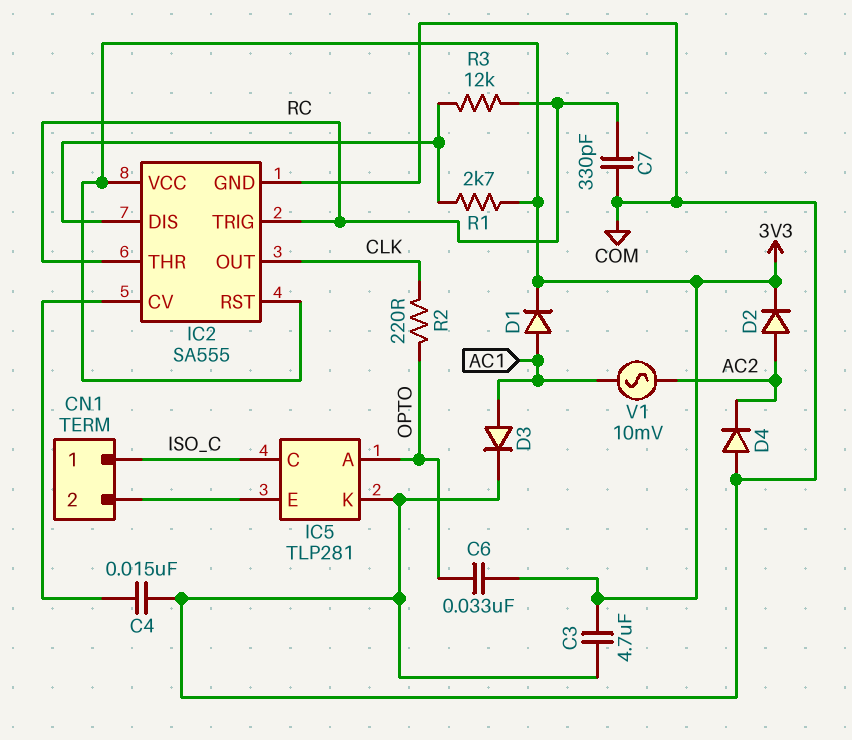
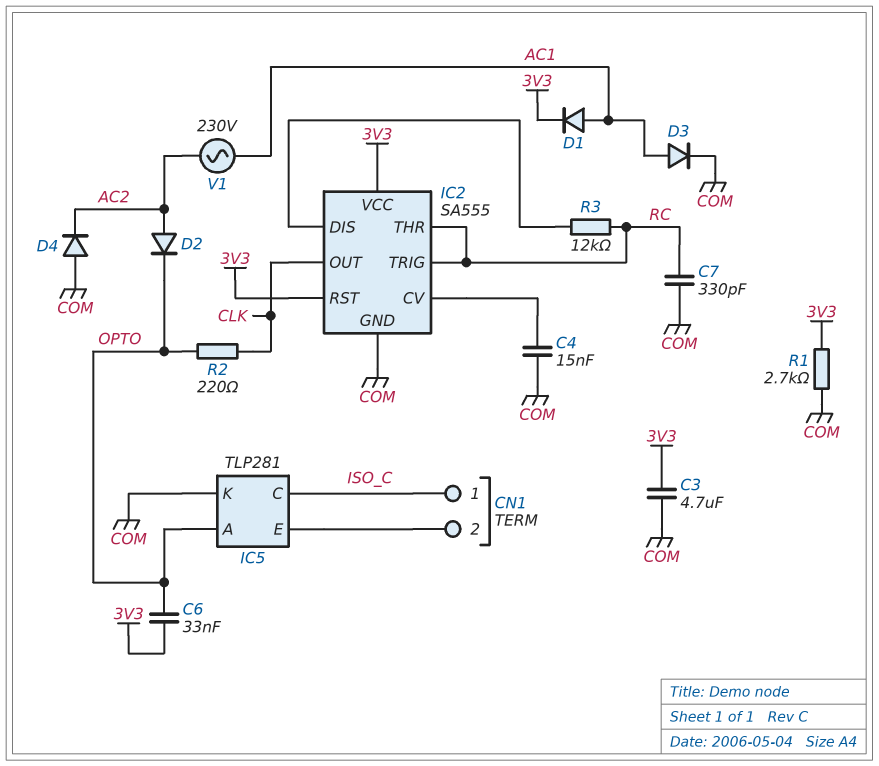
D2: diode (A AC2, K 3V3) -> diode (A AC2, K OPTO)
R1: 2.7k (3V3, IC2/DIS) -> 2.7k (3V3, COM)
V1: AC 10mV (AC1, AC2) -> AC 230V (AC1, AC2)

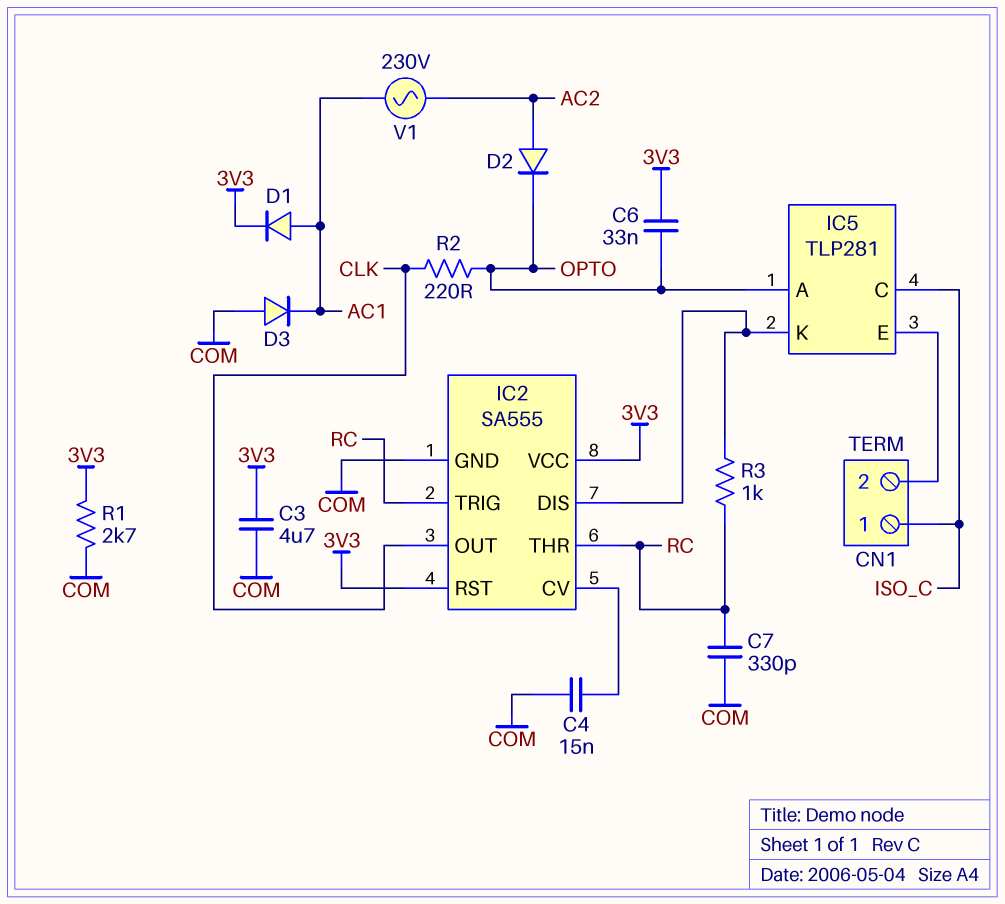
D3: diode (A AC1, K COM) -> diode (A COM, K AC1)
D4: diode (A COM, K AC2) -> none
IC5 pin K: COM -> IC2/DIS
R3: 12k (IC2/DIS, RC) -> 1k (IC2/DIS, RC)

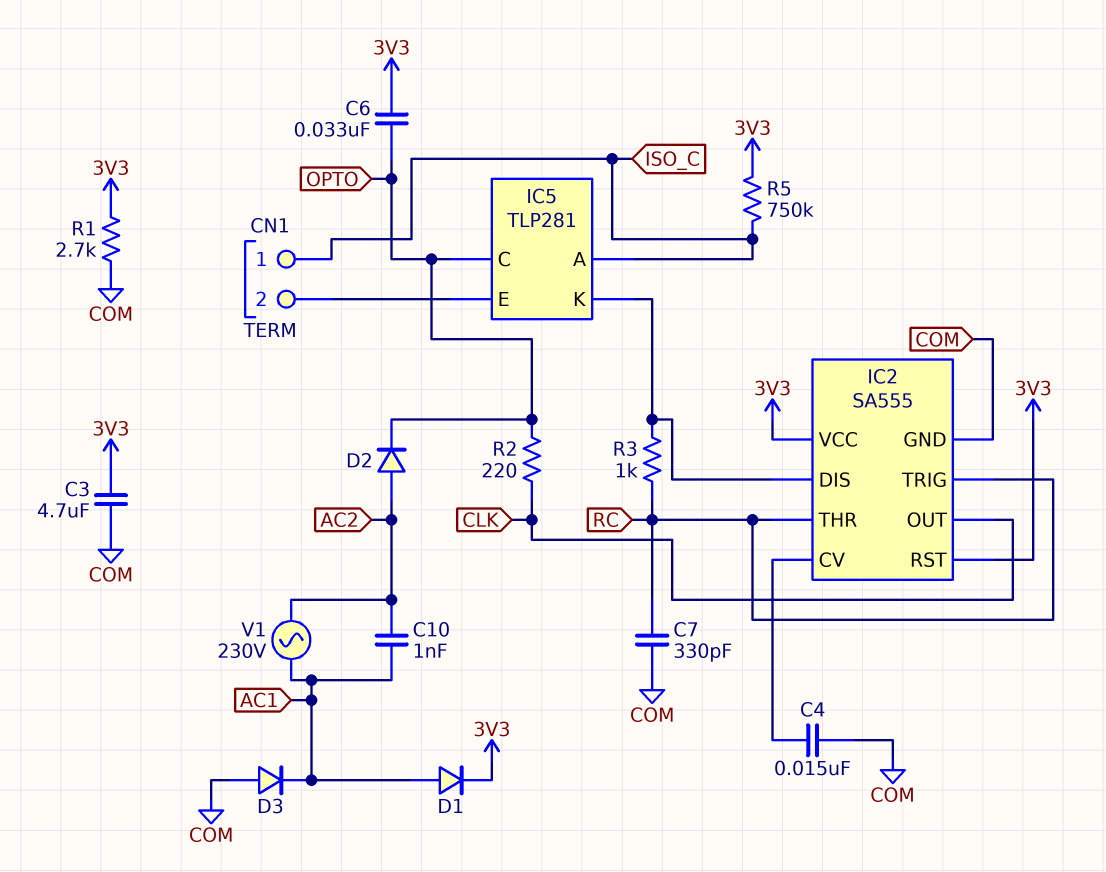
C10: none -> 1nF (AC1, AC2)
IC5 pin A: OPTO -> ISO_C
IC5 pin C: ISO_C -> OPTO
R5: none -> 750k (3V3, ISO_C)

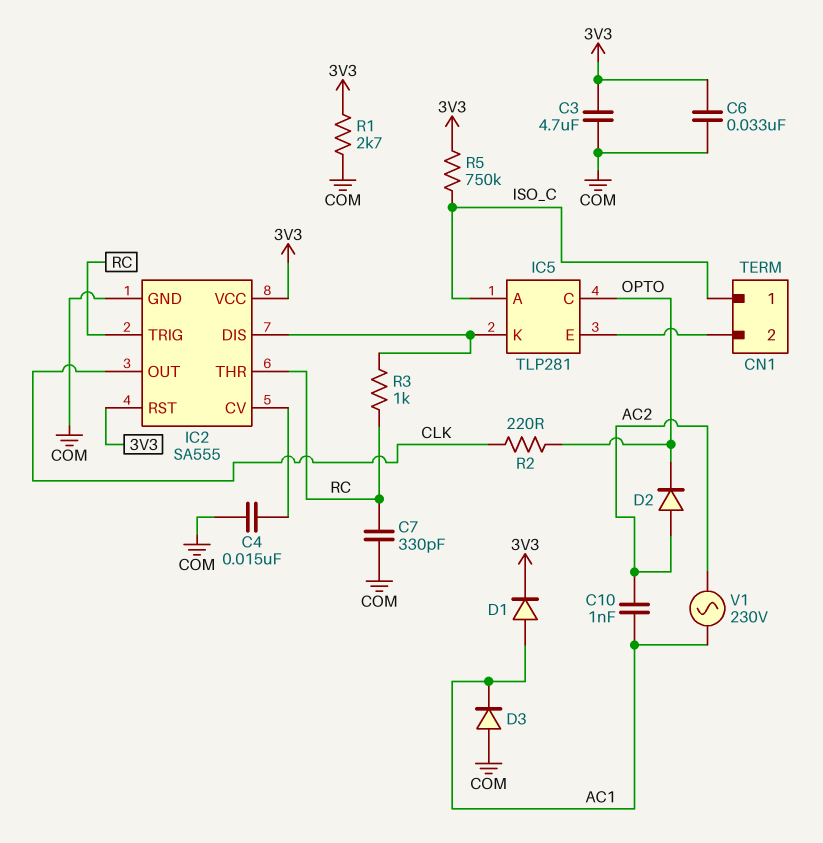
C6: 33nF (3V3, OPTO) -> 33nF (3V3, COM)

